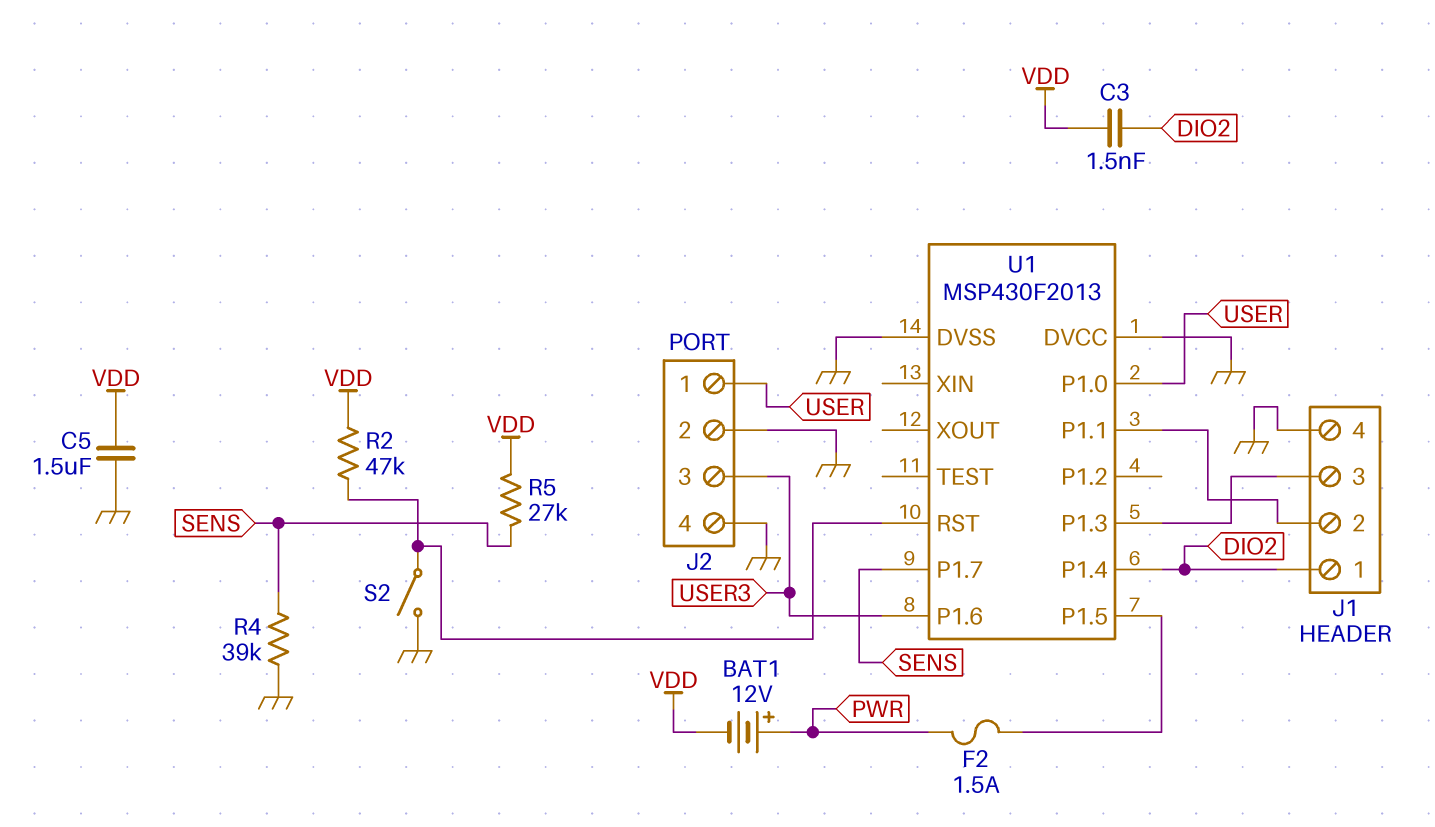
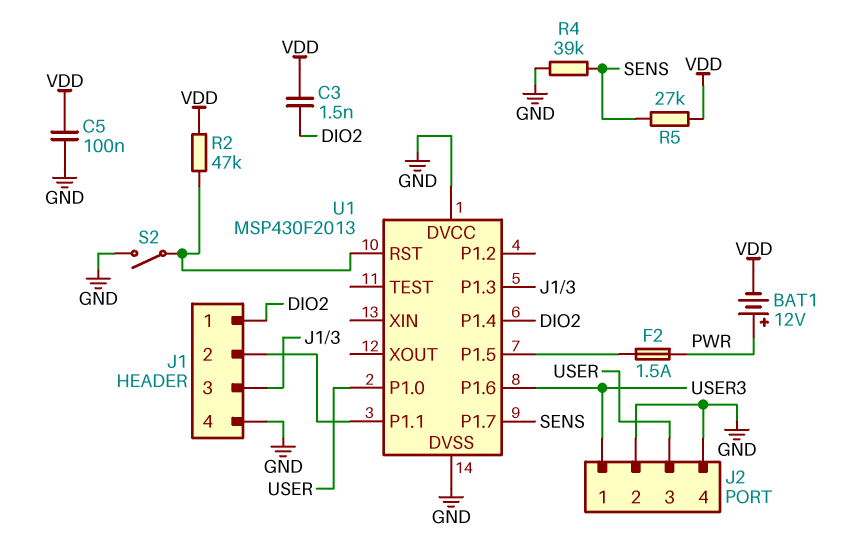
C5: 1.5uF (GND, VDD) -> 100nF (GND, VDD)
J2 pin 1: USER -> USER3
J2 pin 3: USER3 -> USER

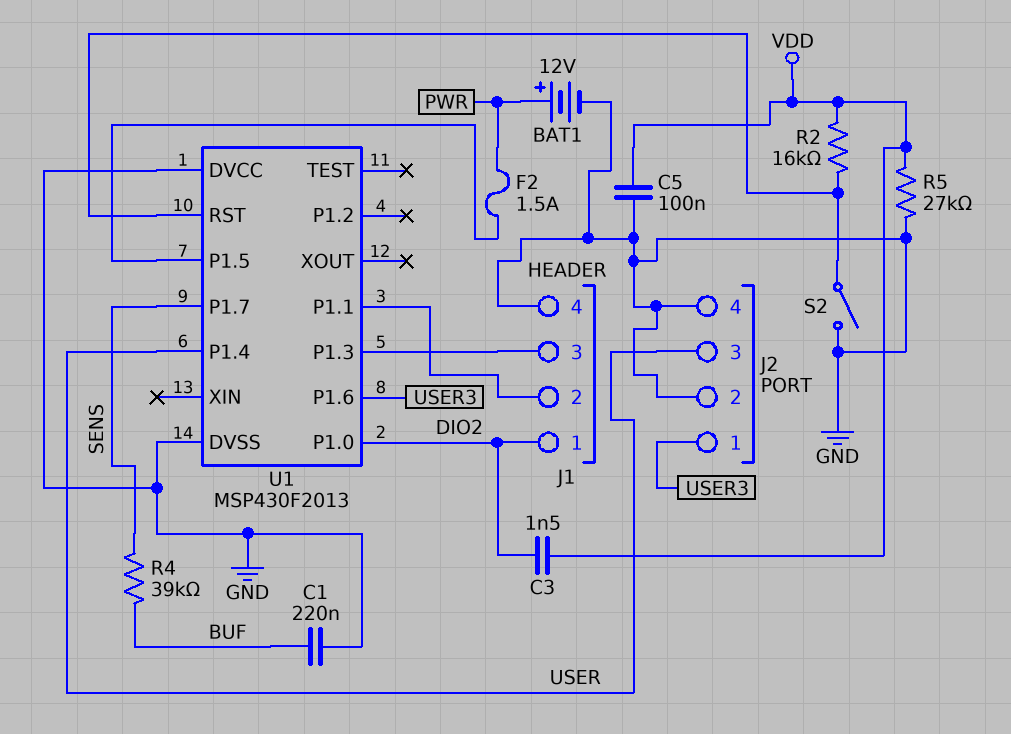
BAT1: 12V (plus PWR, minus VDD) -> 12V (plus PWR, minus GND)
C1: none -> 220nF (BUF, GND)
R2: 47k (U1/RST, VDD) -> 16k (U1/RST, VDD)
R4: 39k (GND, SENS) -> 39k (BUF, SENS)
R5: 27k (SENS, VDD) -> 27k (GND, VDD)
U1 pin P1.0: USER -> DIO2
U1 pin P1.4: DIO2 -> USER

